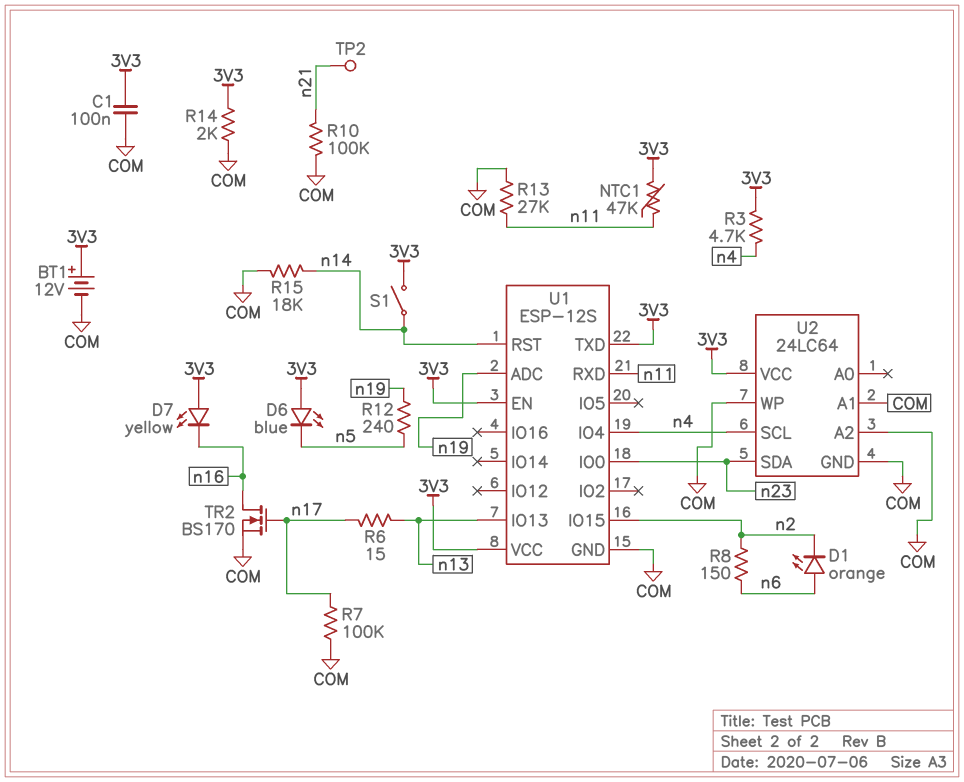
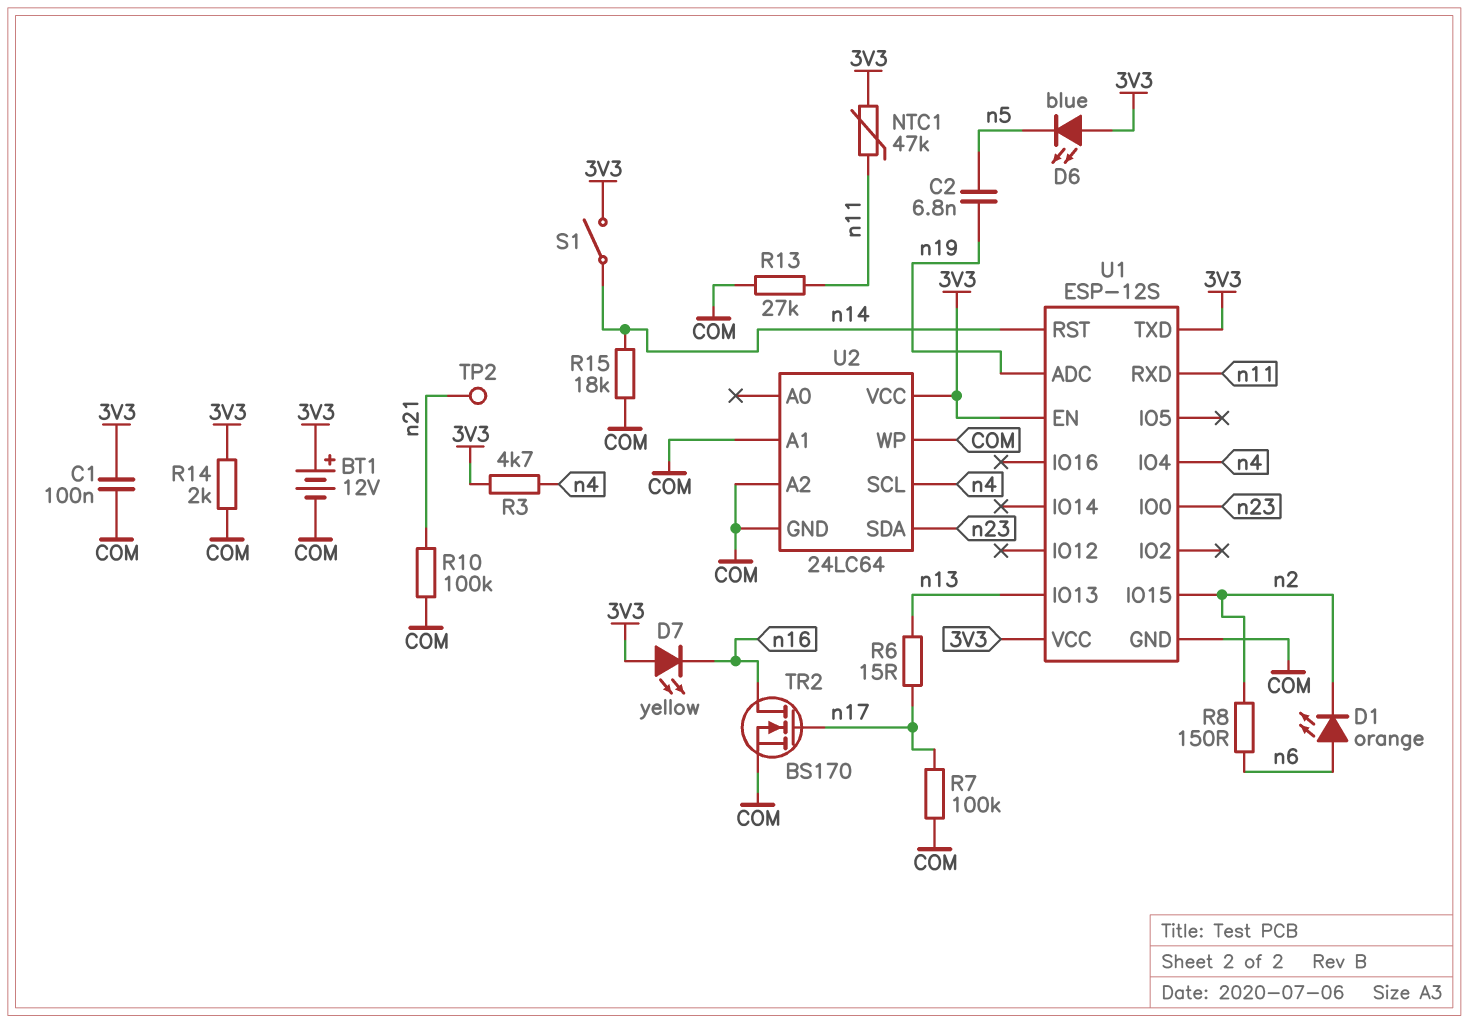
C2: none -> 6.8nF (n5, n19)
R12: 240 (n5, n19) -> none

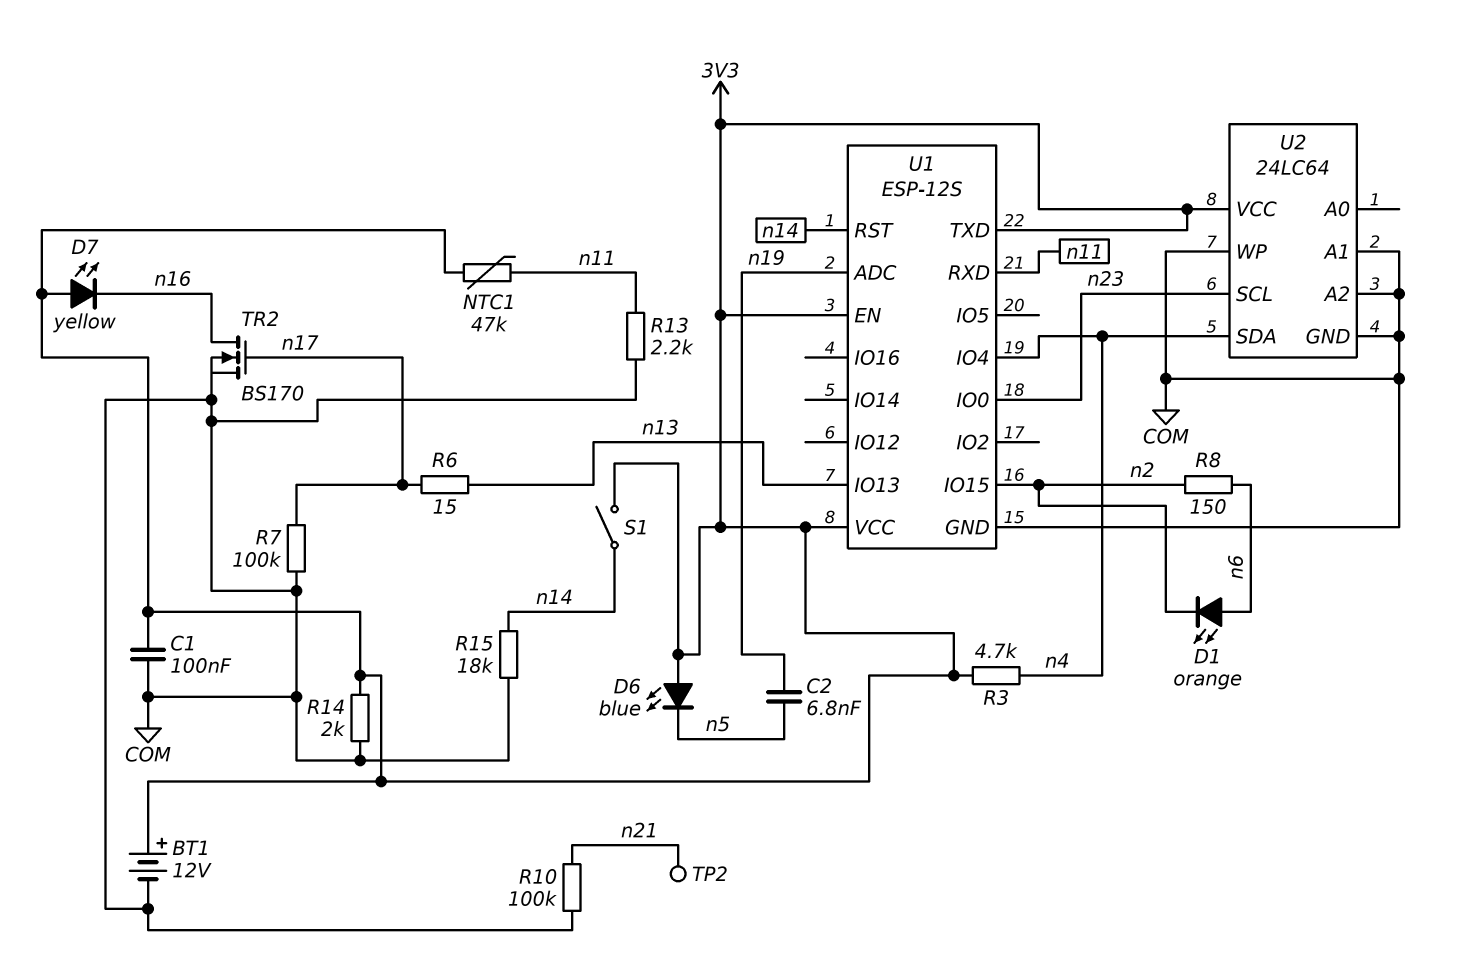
R13: 27k (COM, n11) -> 2.2k (COM, n11)
U2 pin SCL: n4 -> n23
U2 pin SDA: n23 -> n4

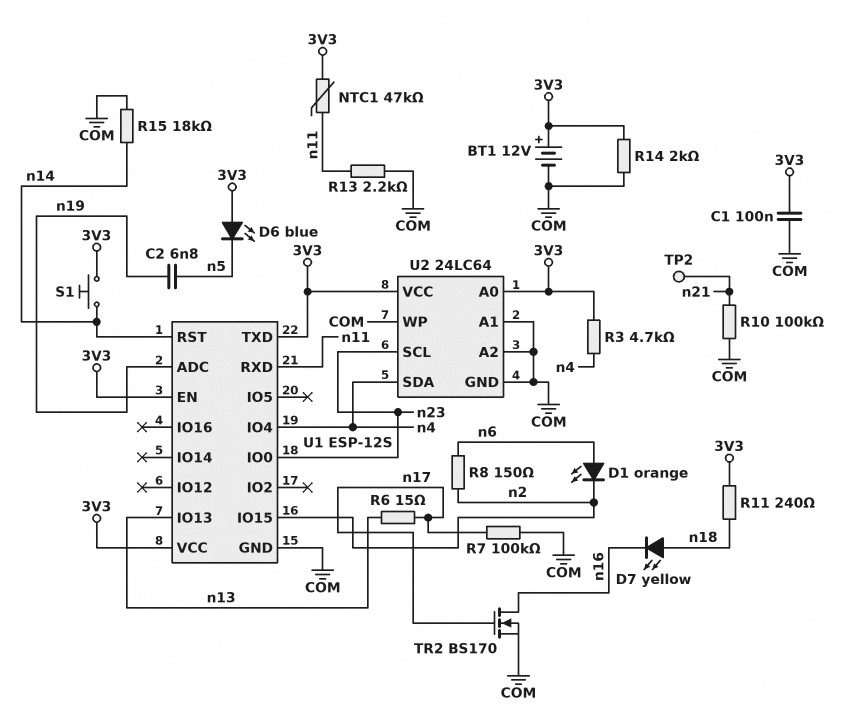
D7: LED yellow (A 3V3, K n16) -> LED yellow (A n18, K n16)
R11: none -> 240 (3V3, n18)
S1: switch (3V3, n14) -> button (3V3, n14)
U2 pin A0: none -> 3V3

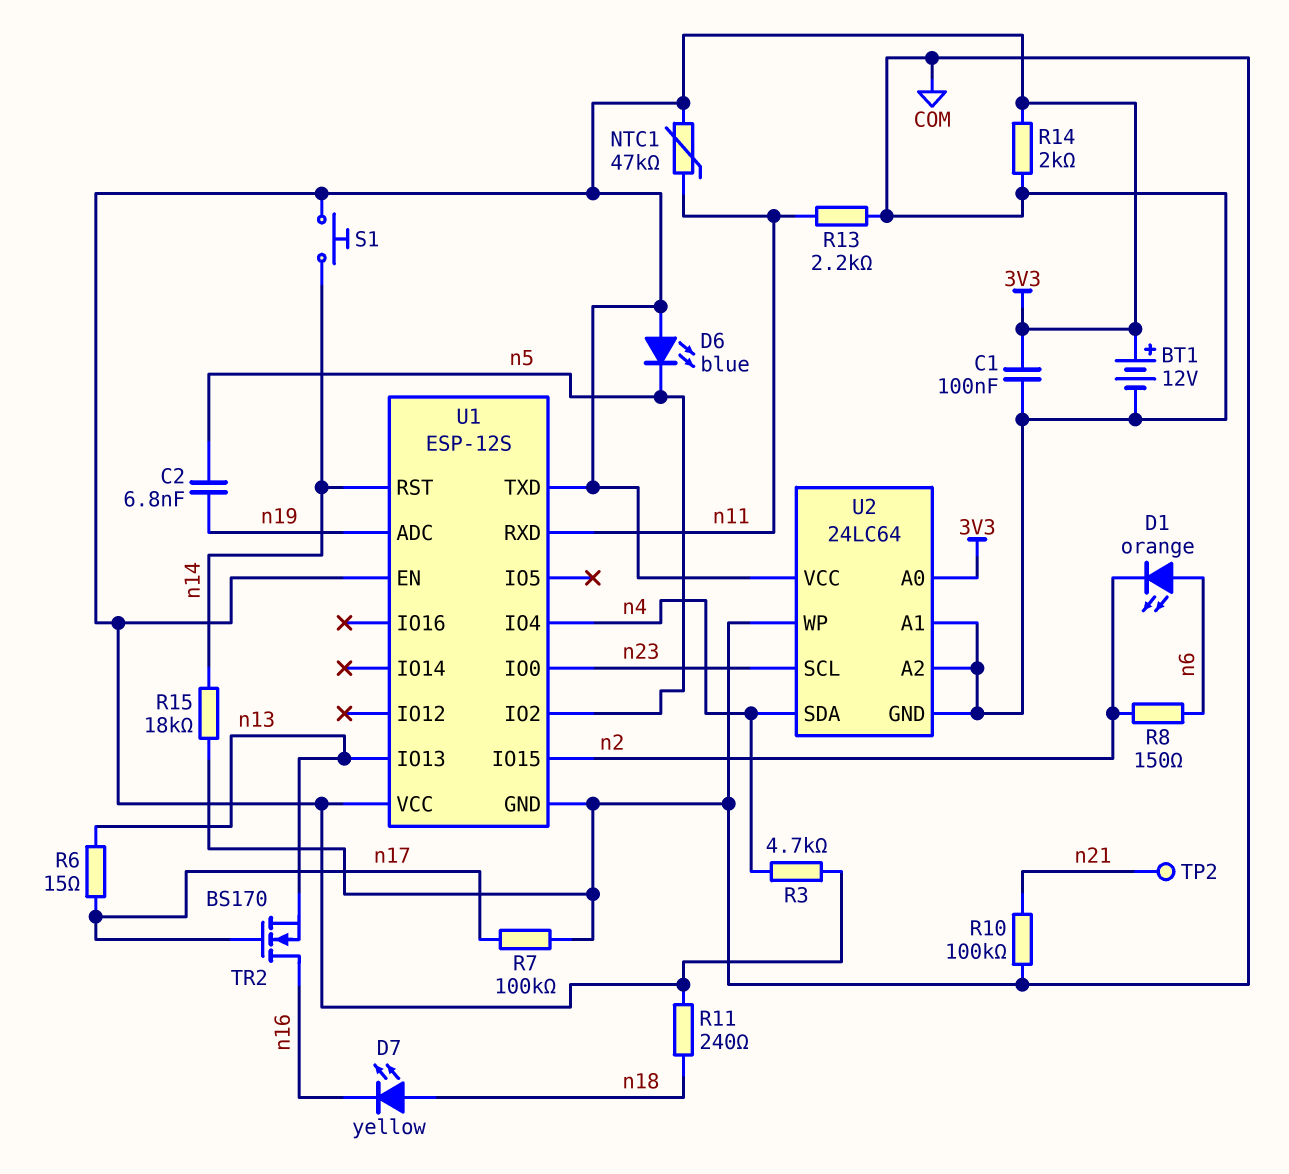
TR2: NMOS BS170 (G n17, D n16, S COM) -> NMOS BS170 (G n17, D n16, S n13)
U1 pin IO2: none -> n5

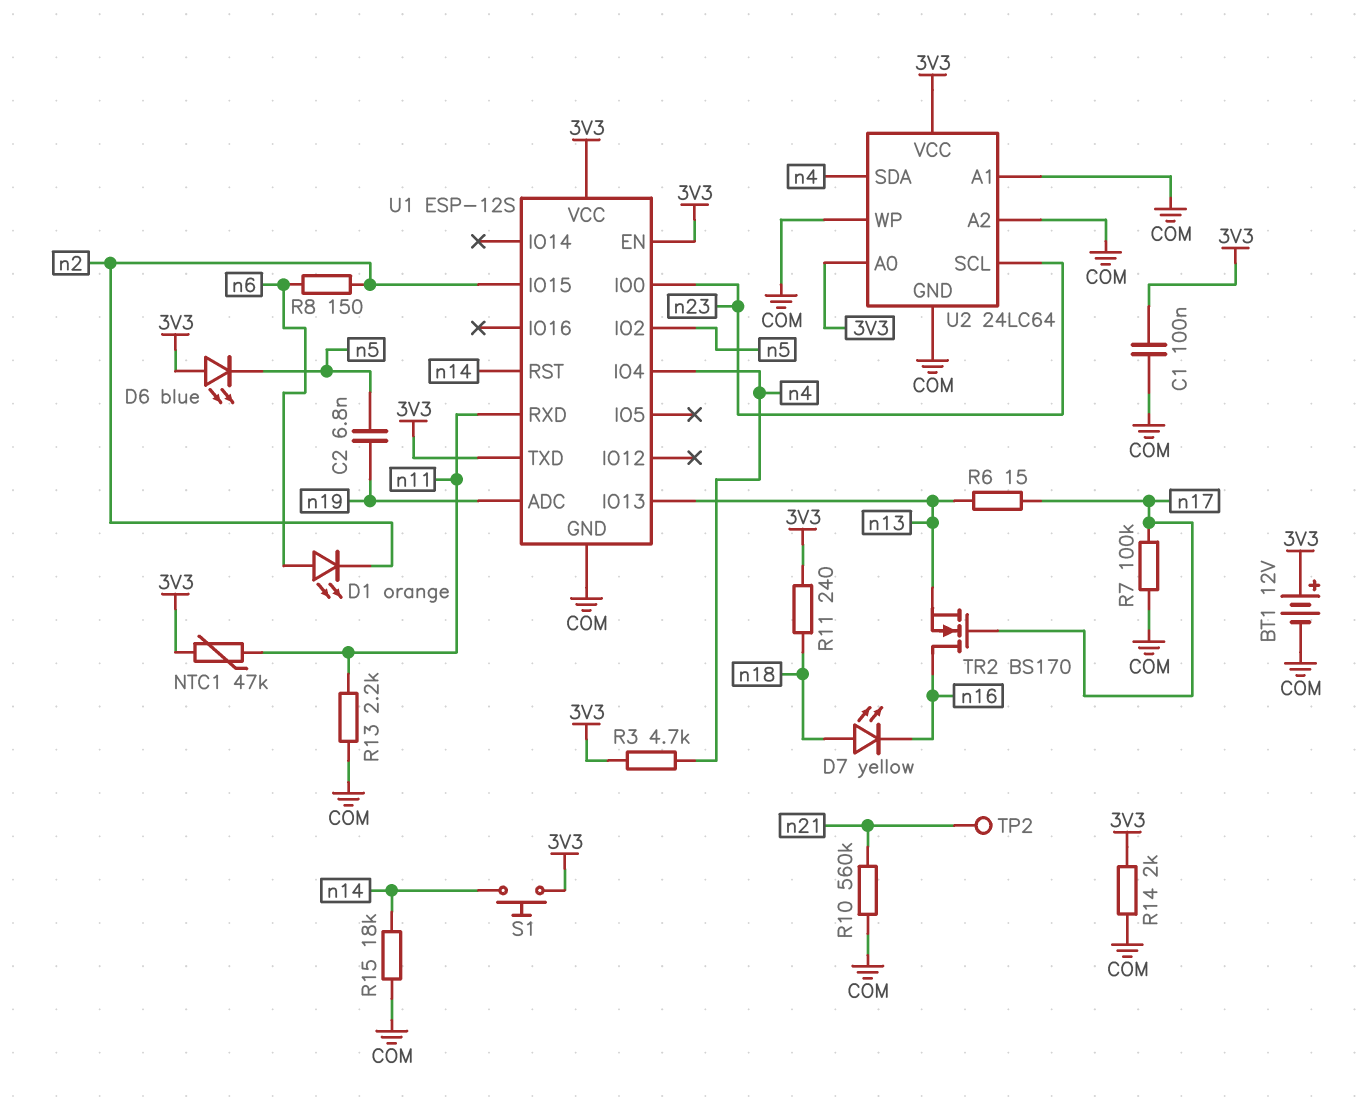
R10: 100k (COM, n21) -> 560k (COM, n21)

